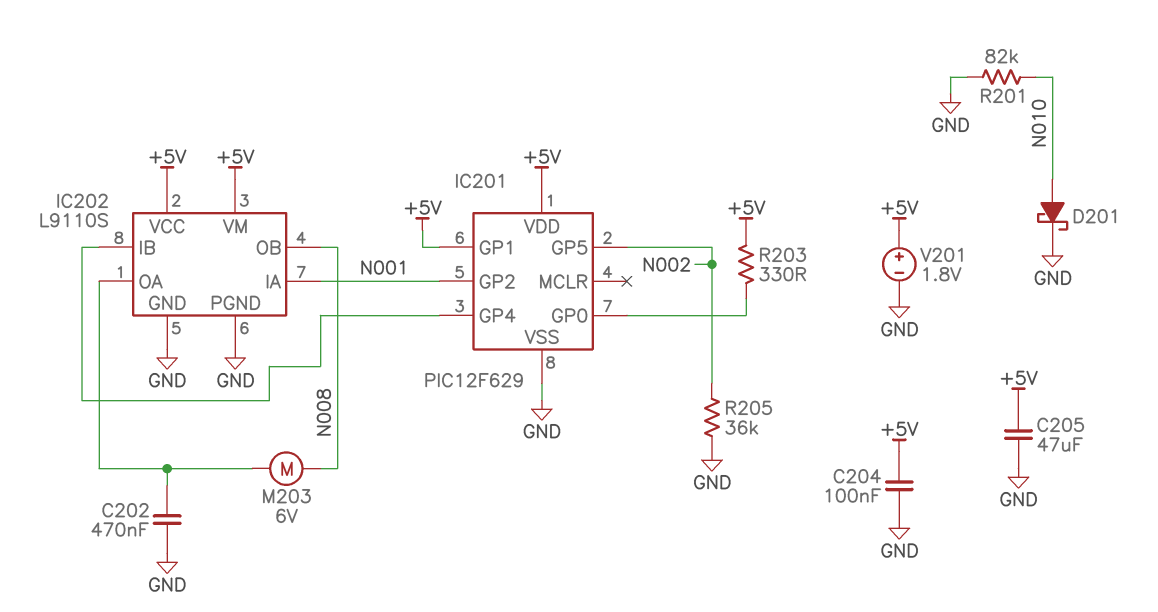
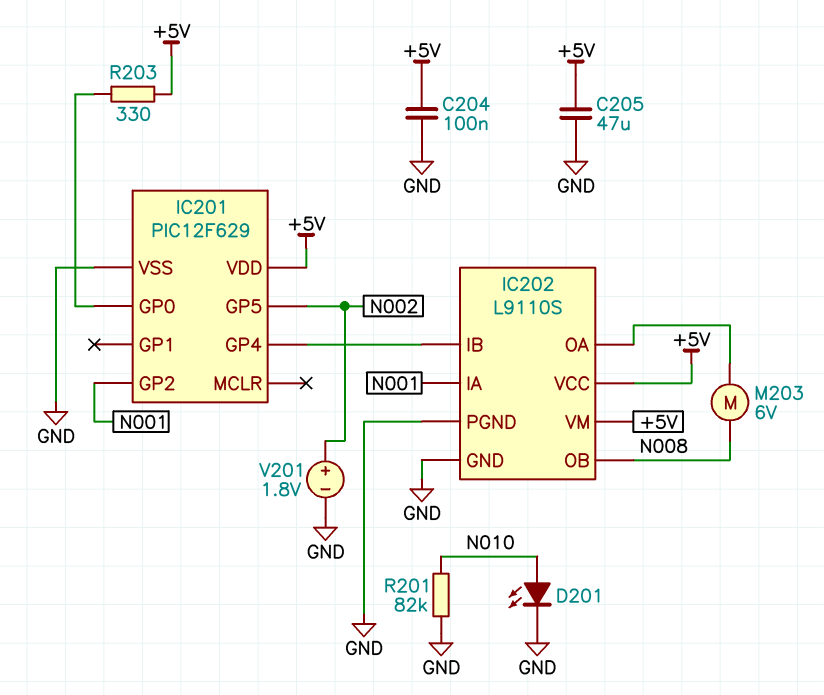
C202: 470nF (GND, IC202/OA) -> none
D201: schottky (A N010, K GND) -> LED (A N010, K GND)
IC201 pin GP1: +5V -> none
R205: 36k (GND, N002) -> none
V201: 1.8V (plus +5V, minus GND) -> 1.8V (plus N002, minus GND)

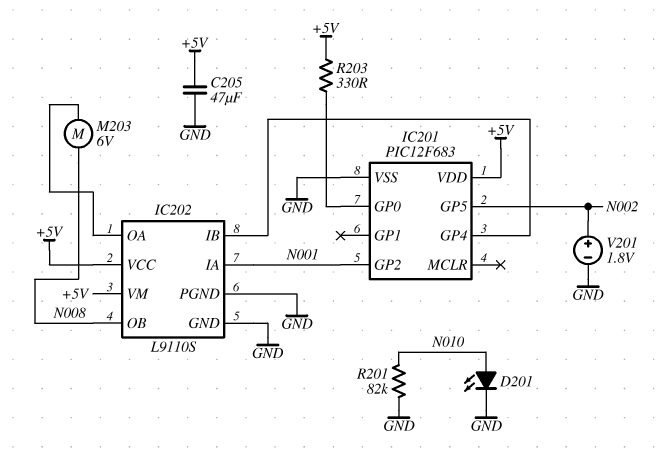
C204: 100nF (+5V, GND) -> none
IC201: PIC12F629 -> PIC12F683

